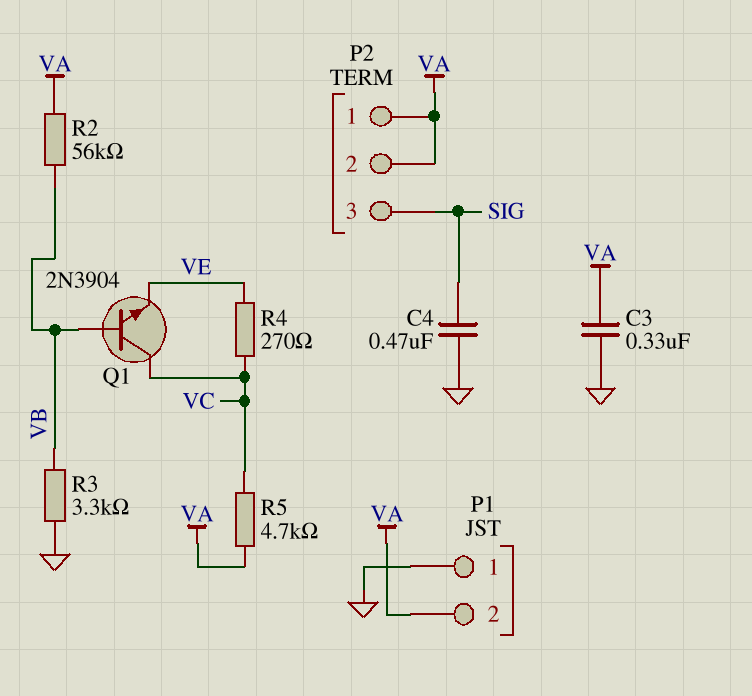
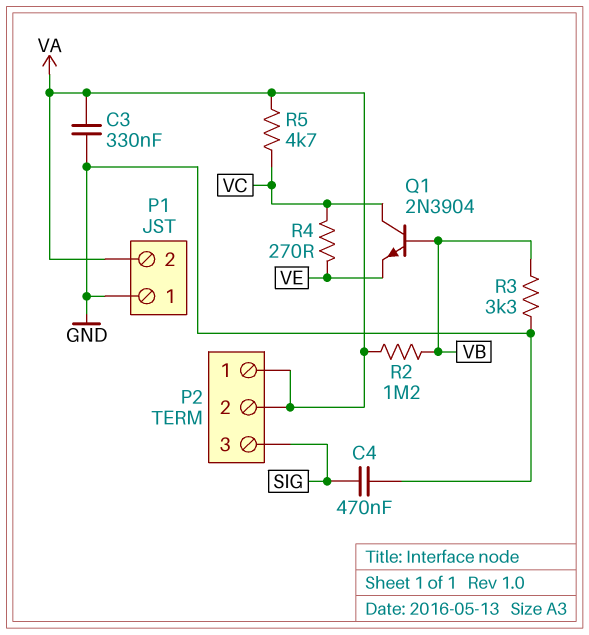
R2: 56k (VA, VB) -> 1.2M (VA, VB)

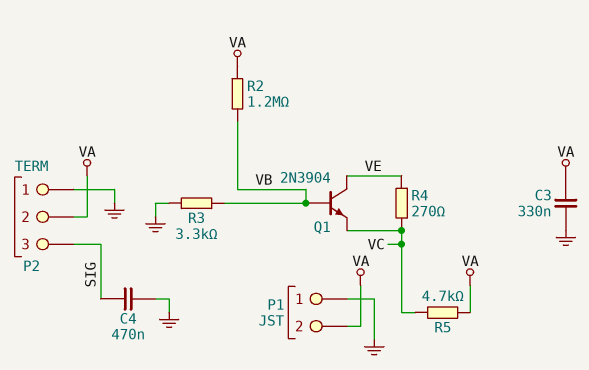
P2 pin 1: VA -> GND
Q1: NPN 2N3904 (B VB, C VC, E VE) -> NPN 2N3904 (B VB, C VE, E VC)

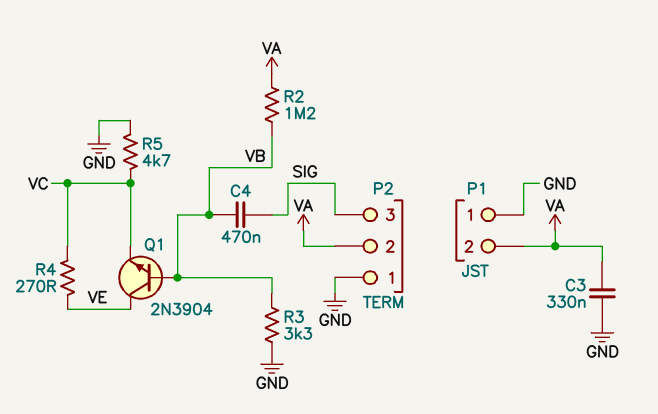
C4: 470nF (GND, SIG) -> 470nF (SIG, VB)
R5: 4.7k (VA, VC) -> 4.7k (GND, VC)

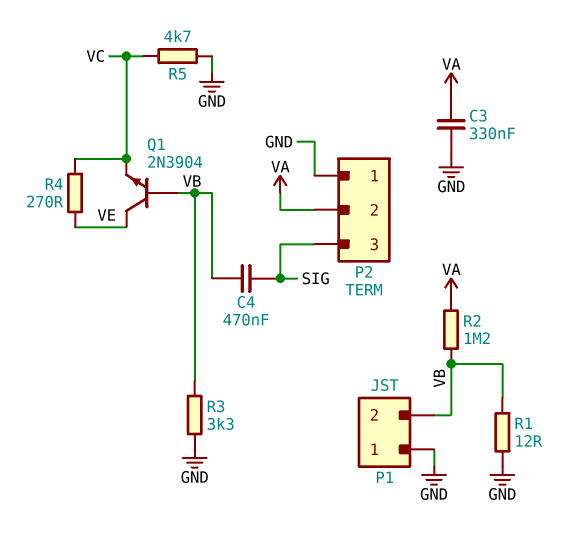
P1 pin 2: VA -> VB
R1: none -> 12 (GND, VB)

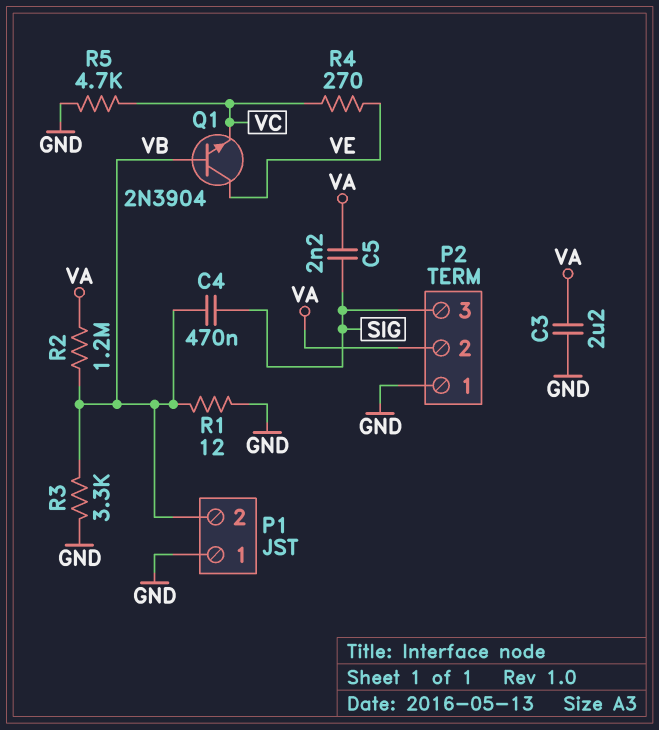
C3: 330nF (GND, VA) -> 2.2uF (GND, VA)
C5: none -> 2.2nF (SIG, VA)

